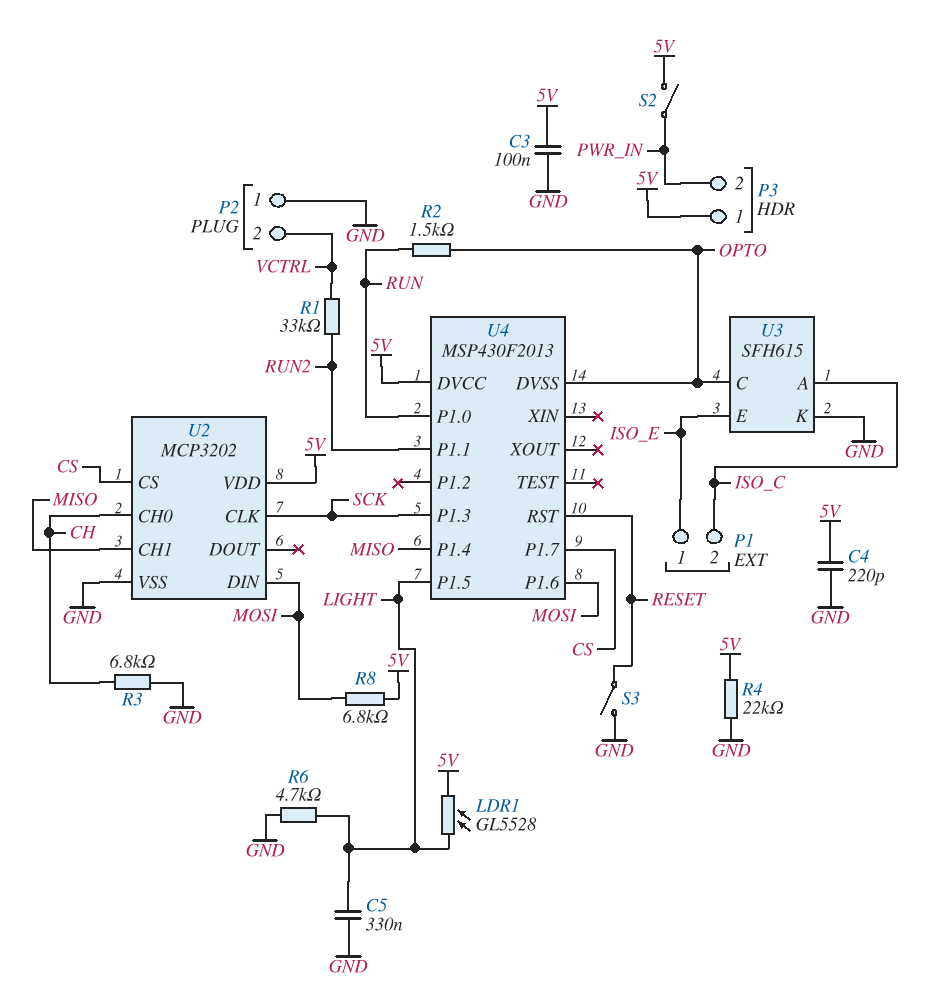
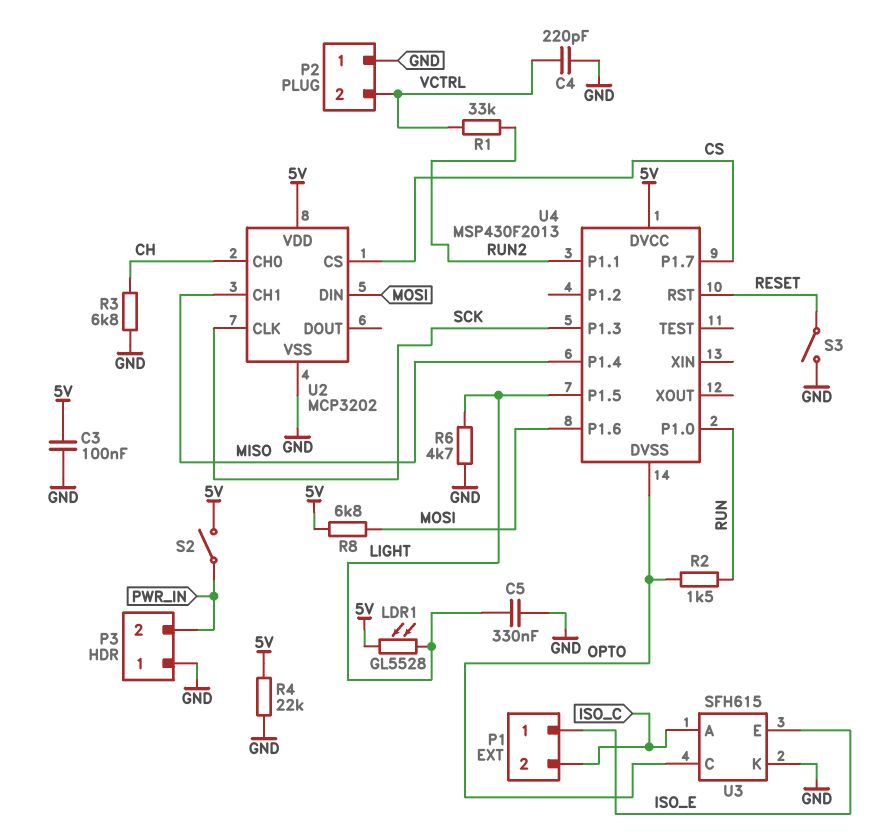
C4: 220pF (5V, GND) -> 220pF (GND, VCTRL)
P3 pin 1: 5V -> GND

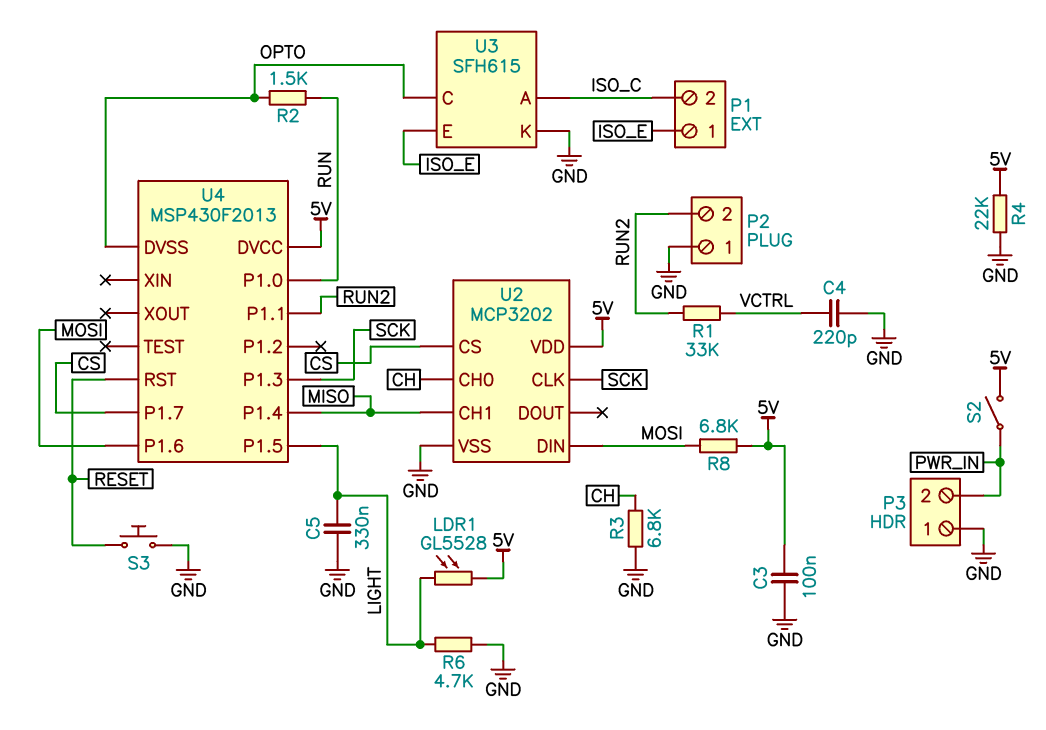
P2 pin 2: VCTRL -> RUN2
S3: switch (GND, RESET) -> button (GND, RESET)

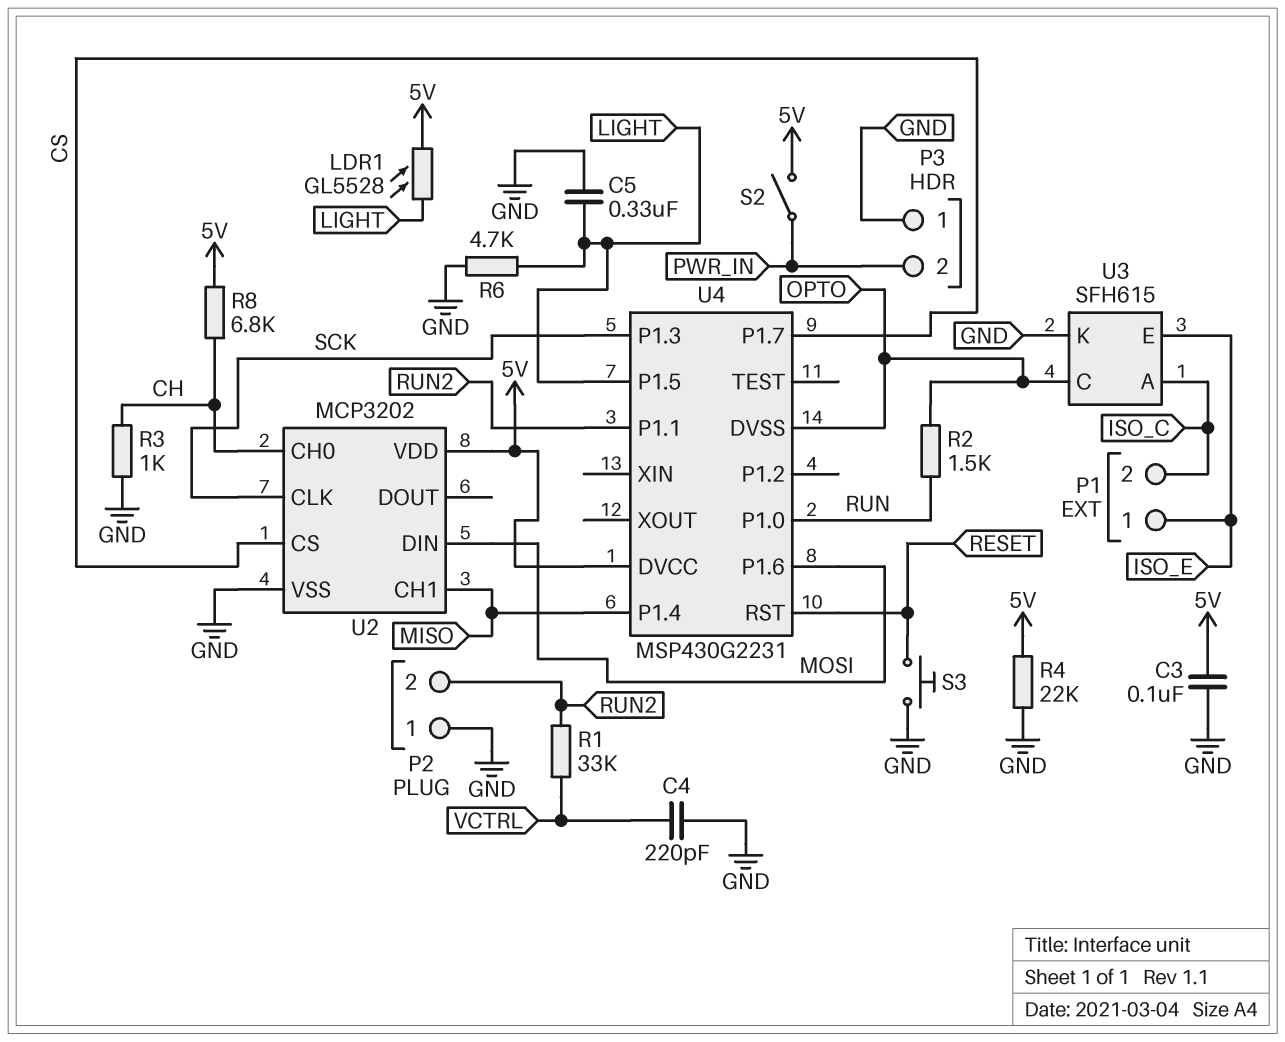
R3: 6.8k (CH, GND) -> 1k (CH, GND)
R8: 6.8k (5V, MOSI) -> 6.8k (5V, CH)
U4: MSP430F2013 -> MSP430G2231

